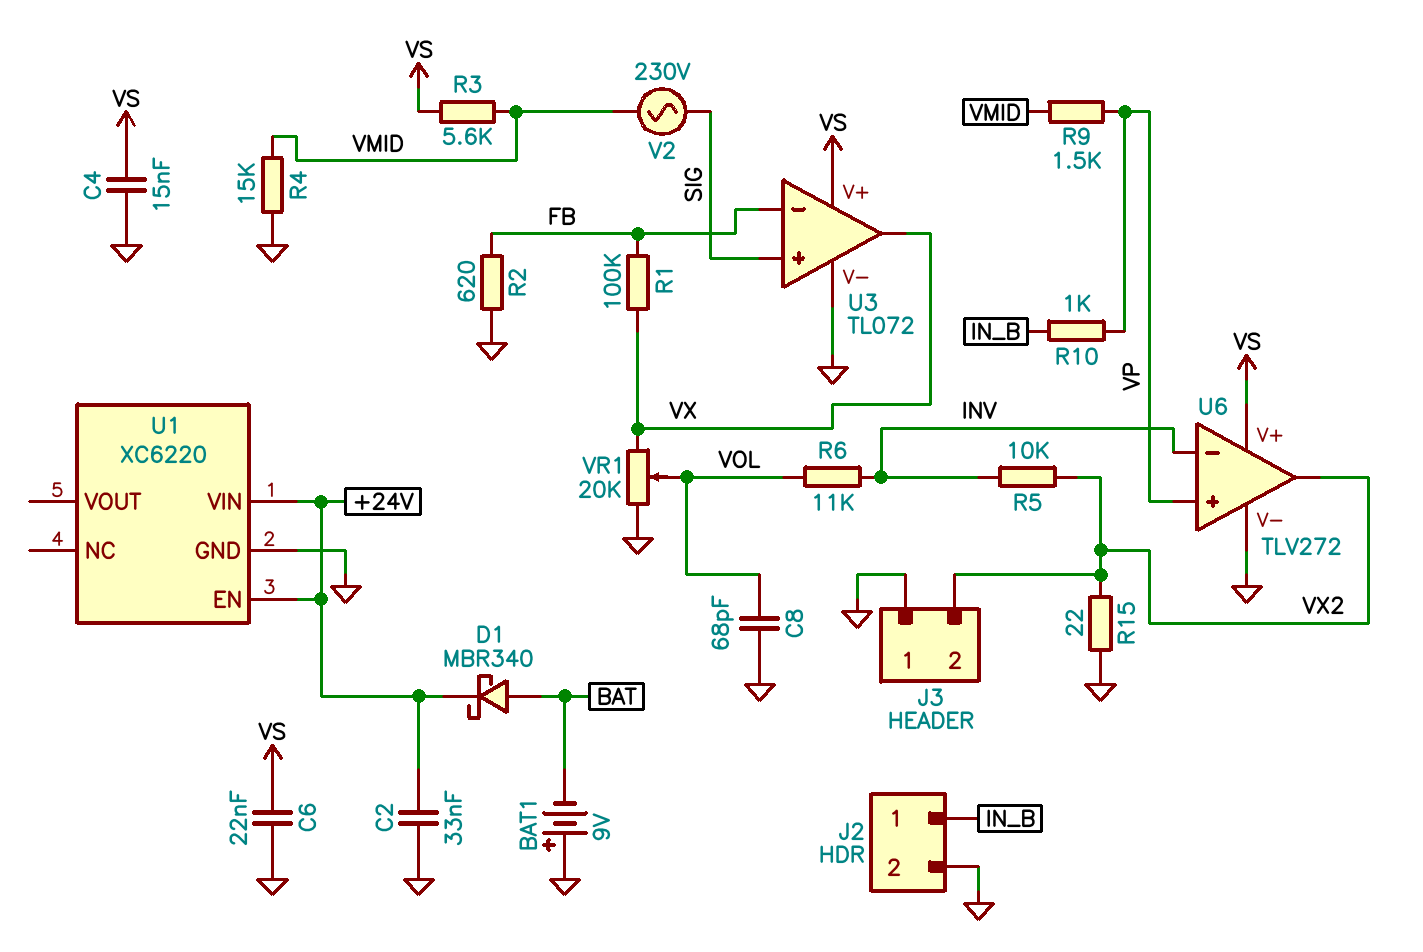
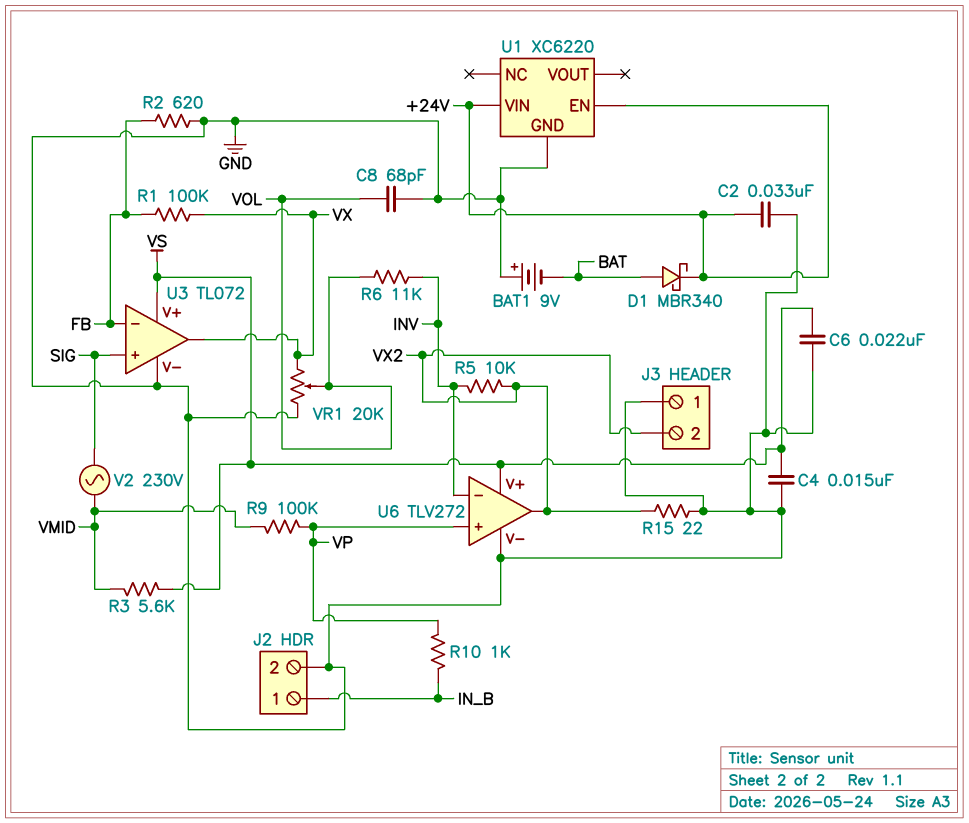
R4: 15k (GND, VMID) -> none
R9: 1.5k (VMID, VP) -> 100k (VMID, VP)

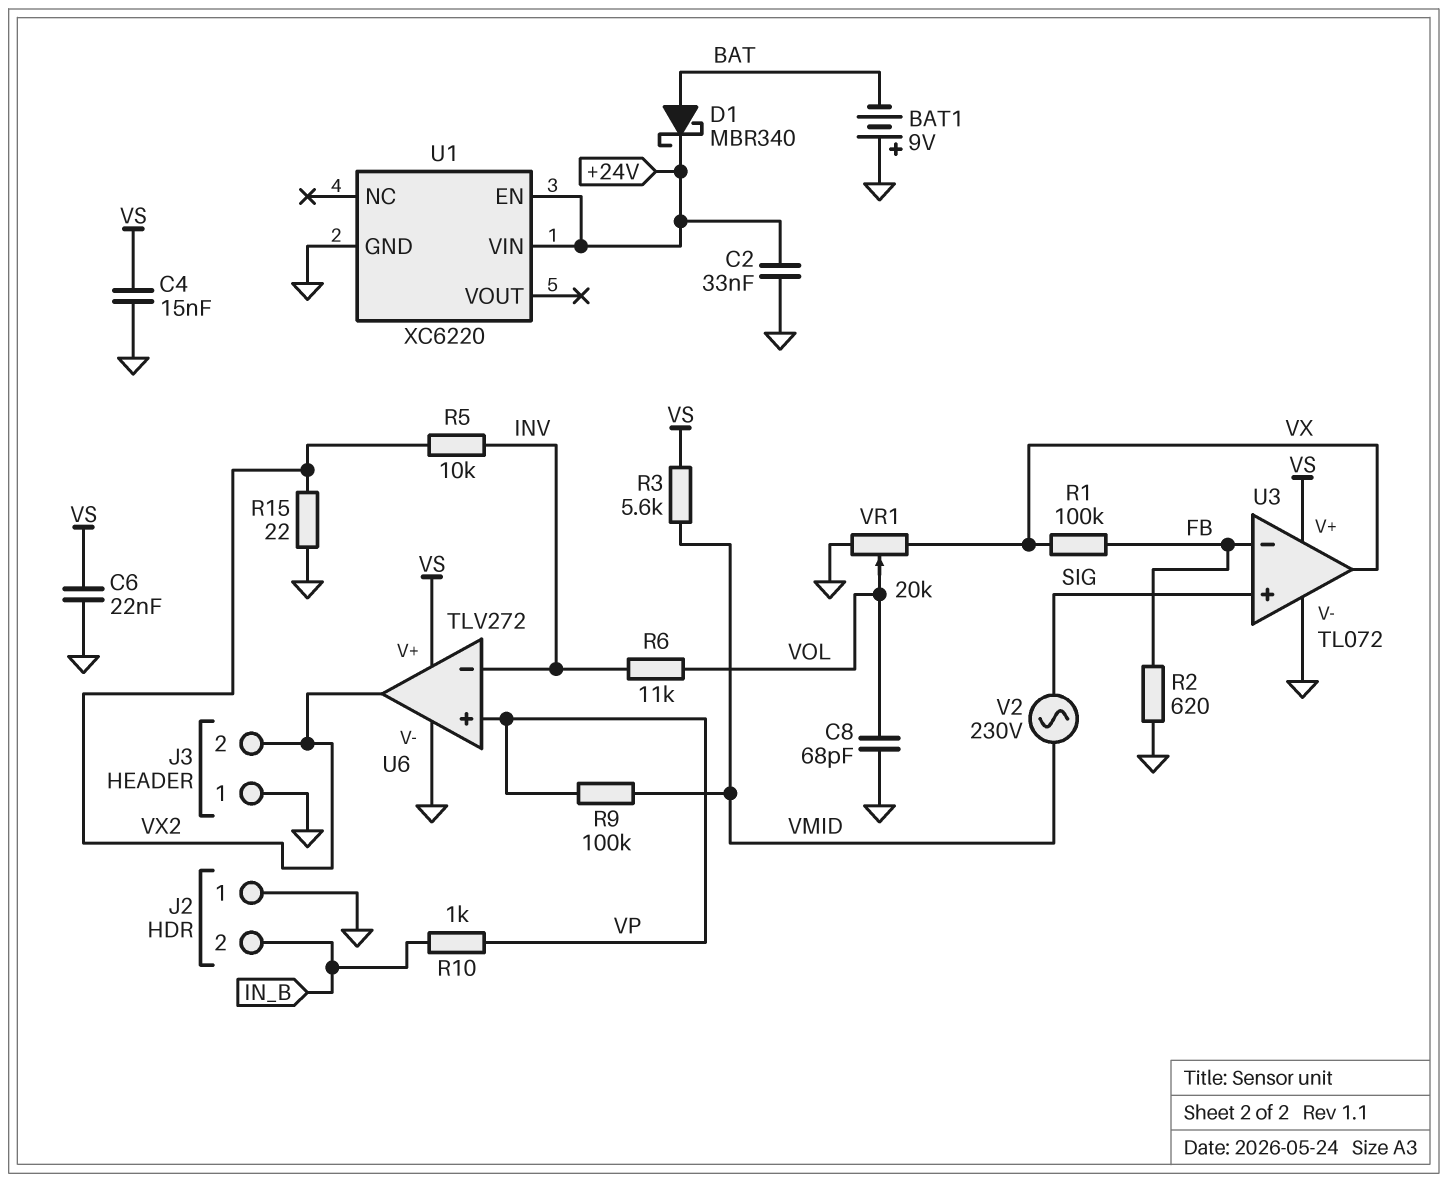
J2 pin 1: IN_B -> GND
J2 pin 2: GND -> IN_B

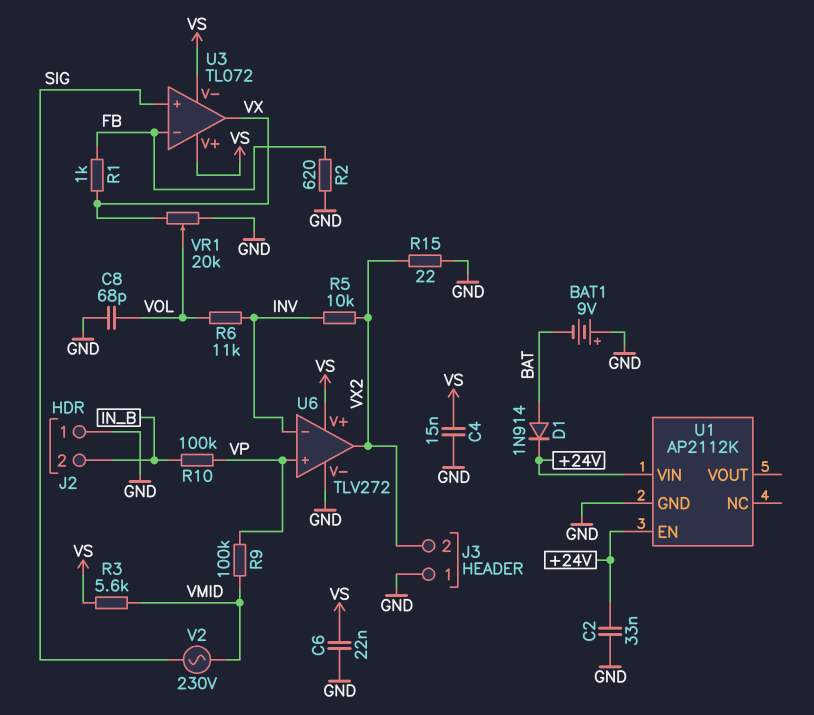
D1: schottky MBR340 (A BAT, K +24V) -> diode 1N914 (A BAT, K +24V)
R1: 100k (FB, VX) -> 1k (FB, VX)
R10: 1k (IN_B, VP) -> 100k (IN_B, VP)
U1: XC6220 -> AP2112K
U3 pin V-: GND -> VS

